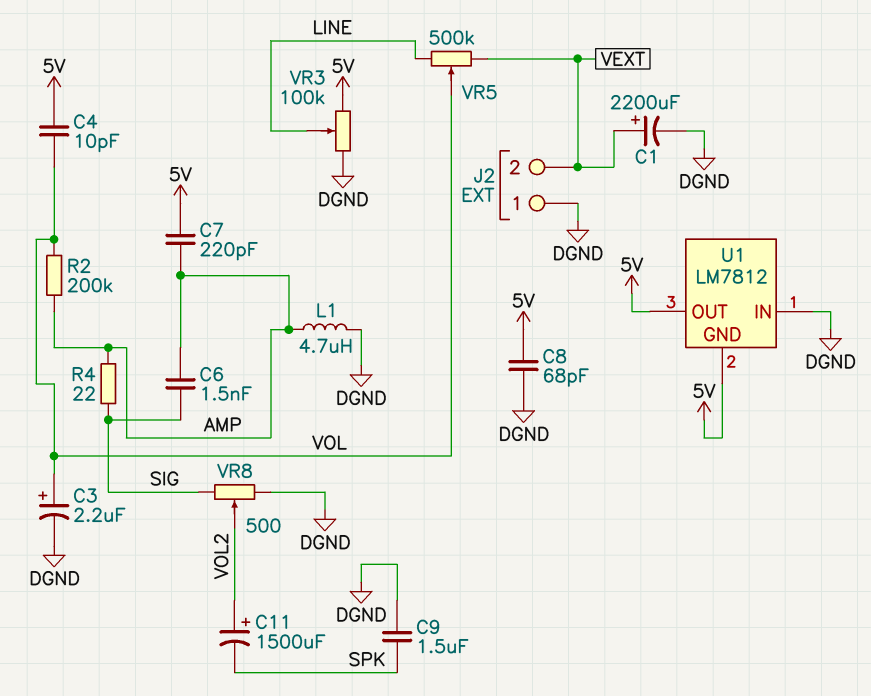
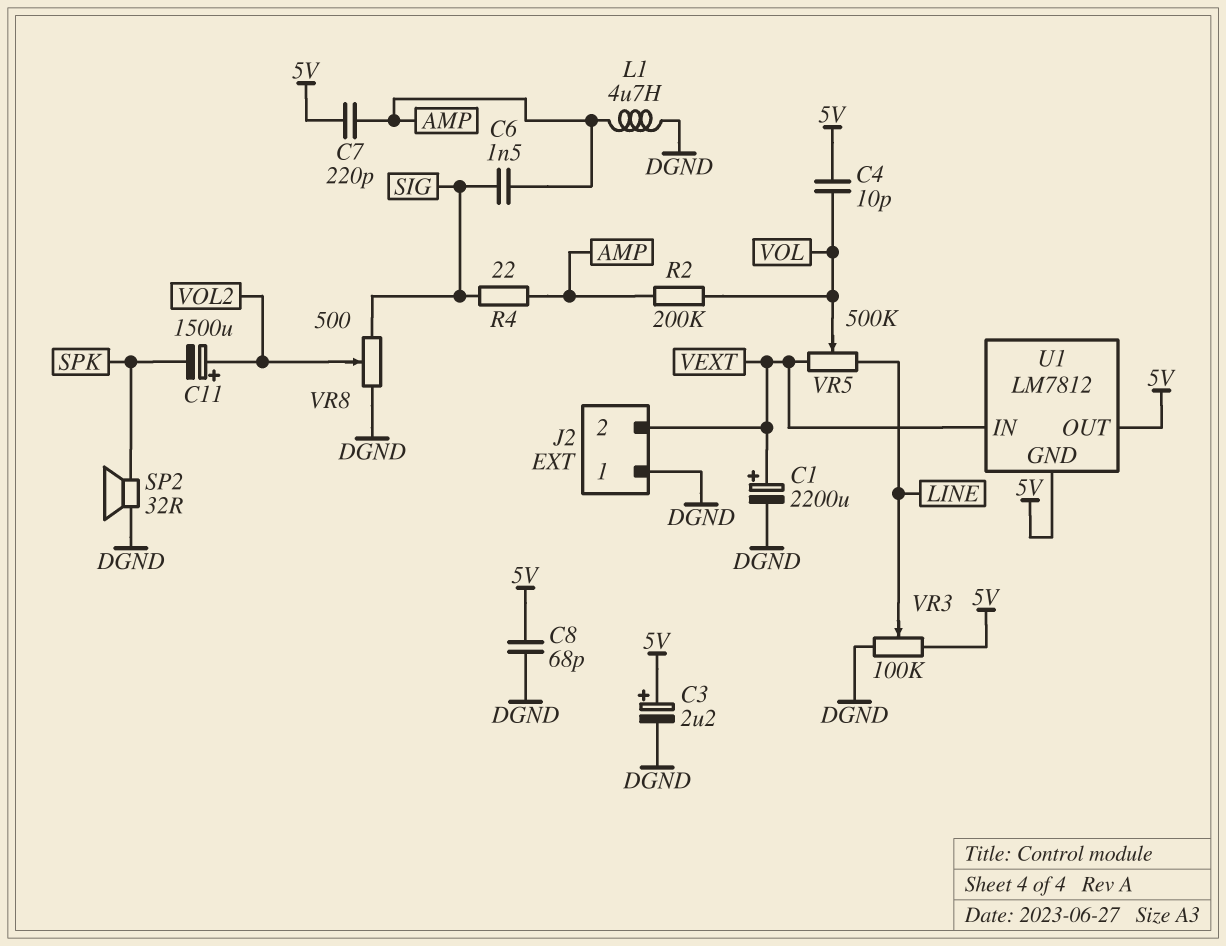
C3: 2.2uF (plus VOL, minus DGND) -> 2.2uF (plus 5V, minus DGND)
C9: 1.5uF (DGND, SPK) -> none
SP2: none -> speaker 32R (DGND, SPK)
U1 pin IN: DGND -> VEXT

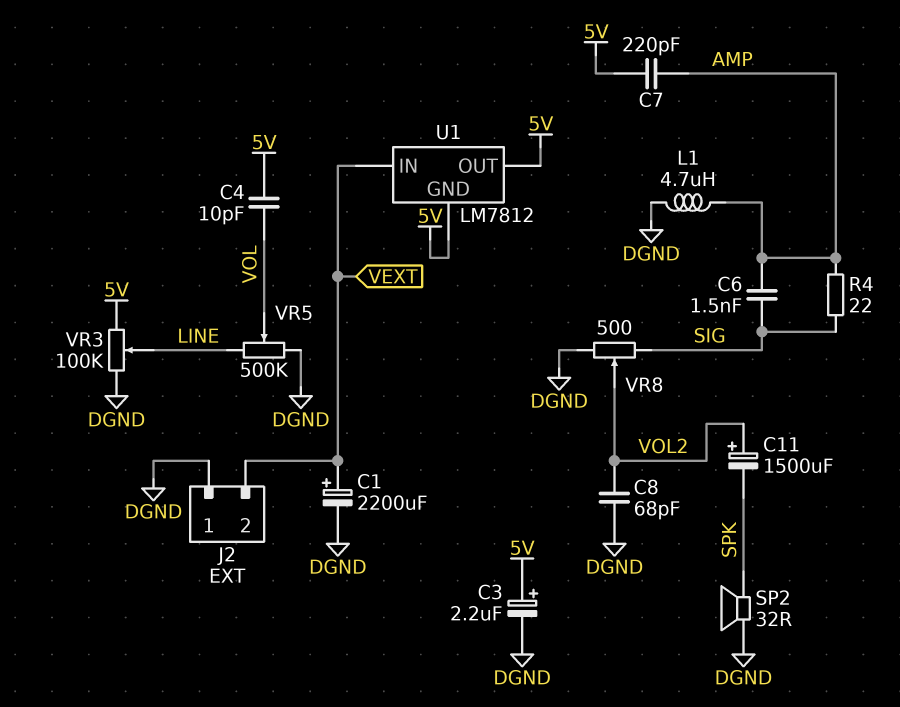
C8: 68pF (5V, DGND) -> 68pF (DGND, VOL2)
R2: 200k (AMP, VOL) -> none
VR5: 500k (LINE, VEXT, wiper VOL) -> 500k (DGND, LINE, wiper VOL)

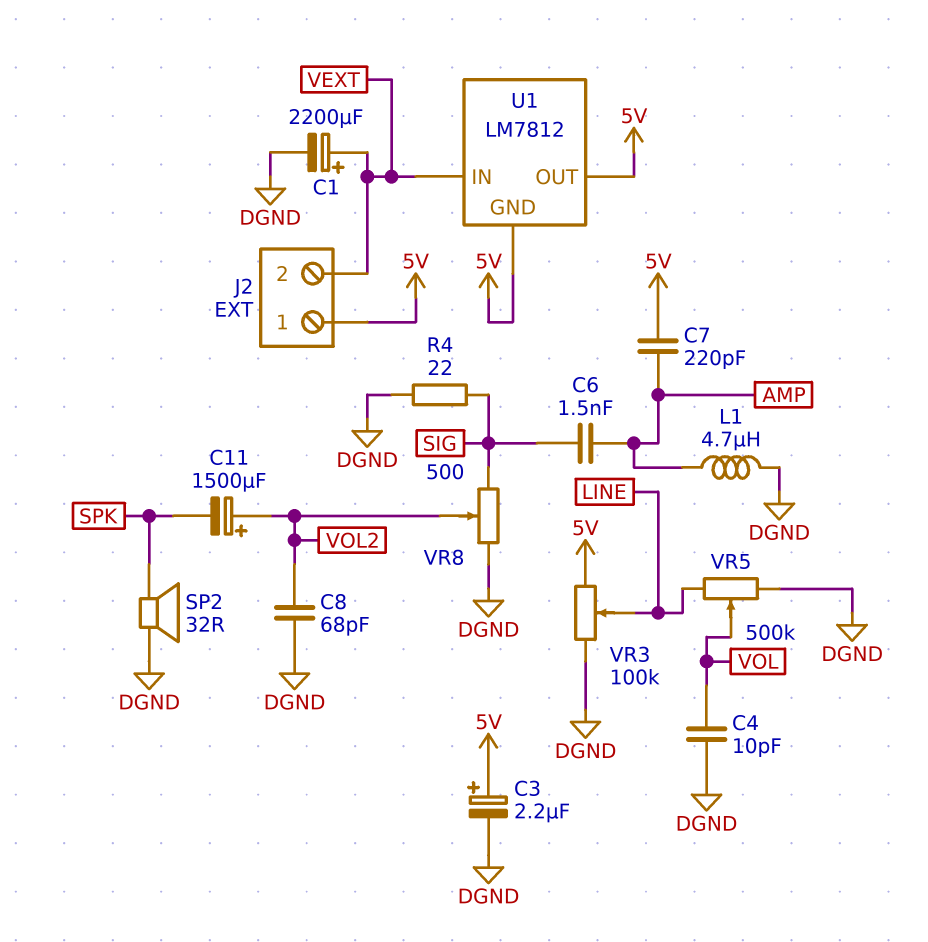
C4: 10pF (5V, VOL) -> 10pF (DGND, VOL)
J2 pin 1: DGND -> 5V
R4: 22 (AMP, SIG) -> 22 (DGND, SIG)

